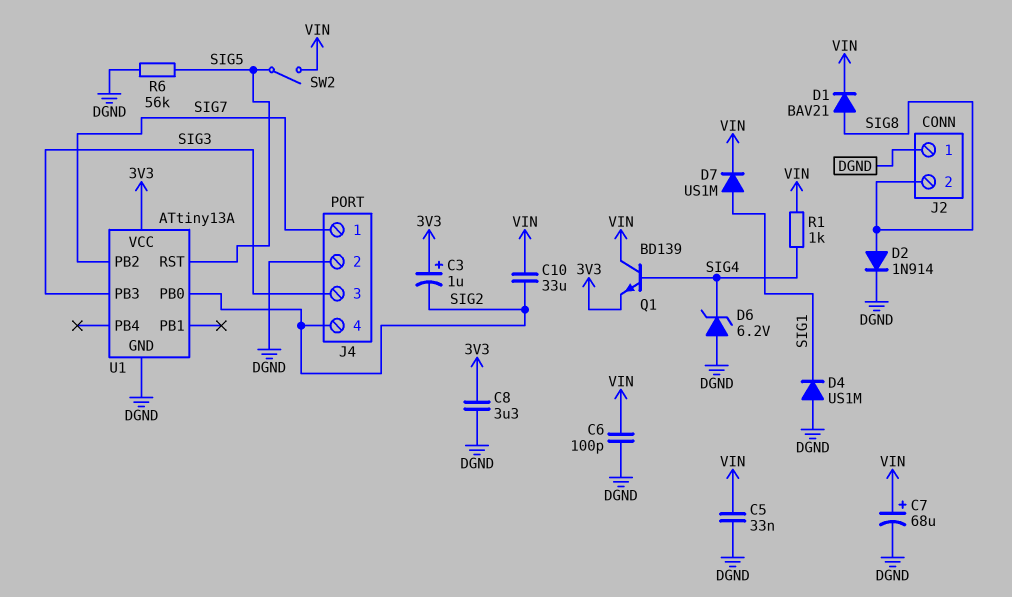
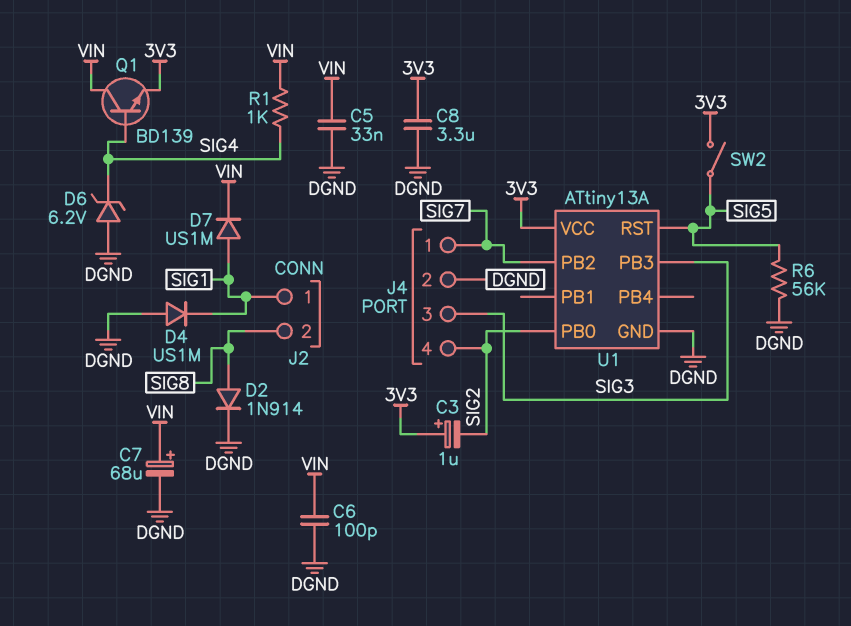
C10: 33uF (SIG2, VIN) -> none
D1: diode BAV21 (A SIG8, K VIN) -> none
J2 pin 1: DGND -> SIG1
SW2: switch (SIG5, VIN) -> switch (3V3, SIG5)

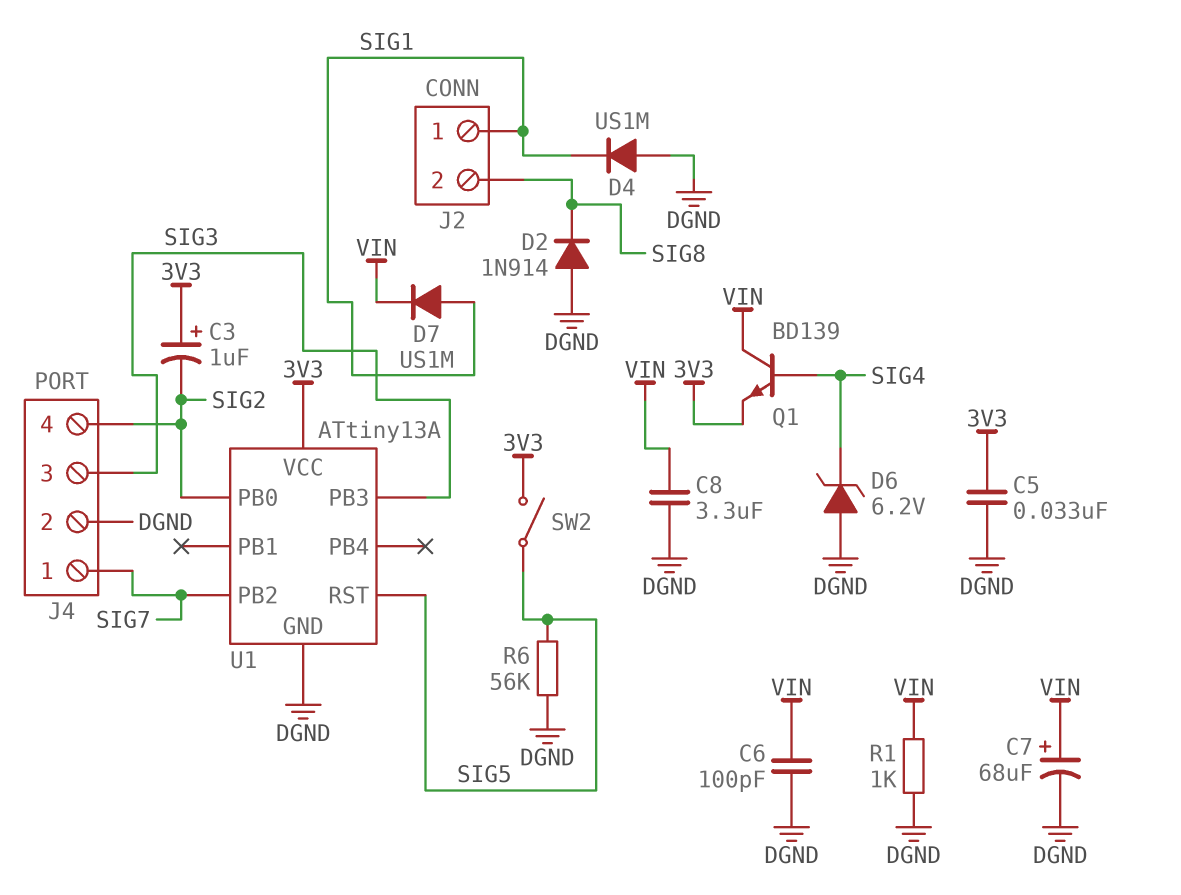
C5: 33nF (DGND, VIN) -> 33nF (3V3, DGND)
C8: 3.3uF (3V3, DGND) -> 3.3uF (DGND, VIN)
D2: diode 1N914 (A SIG8, K DGND) -> diode 1N914 (A DGND, K SIG8)
R1: 1k (SIG4, VIN) -> 1k (DGND, VIN)

